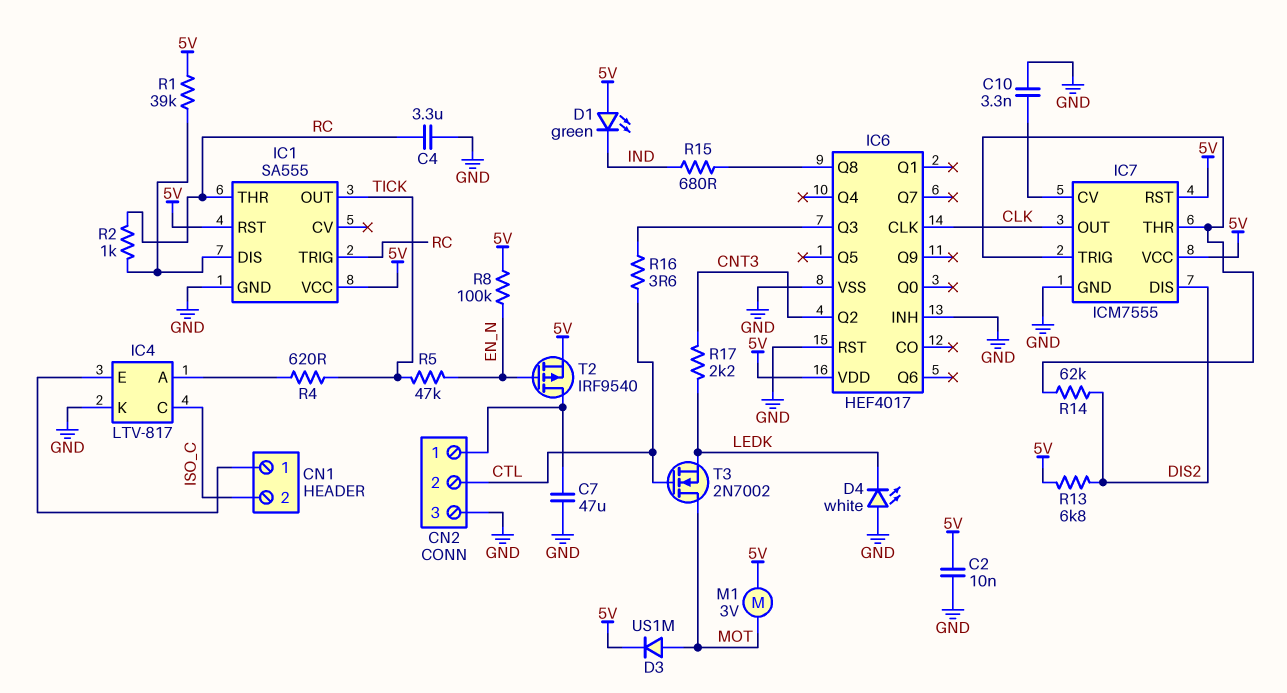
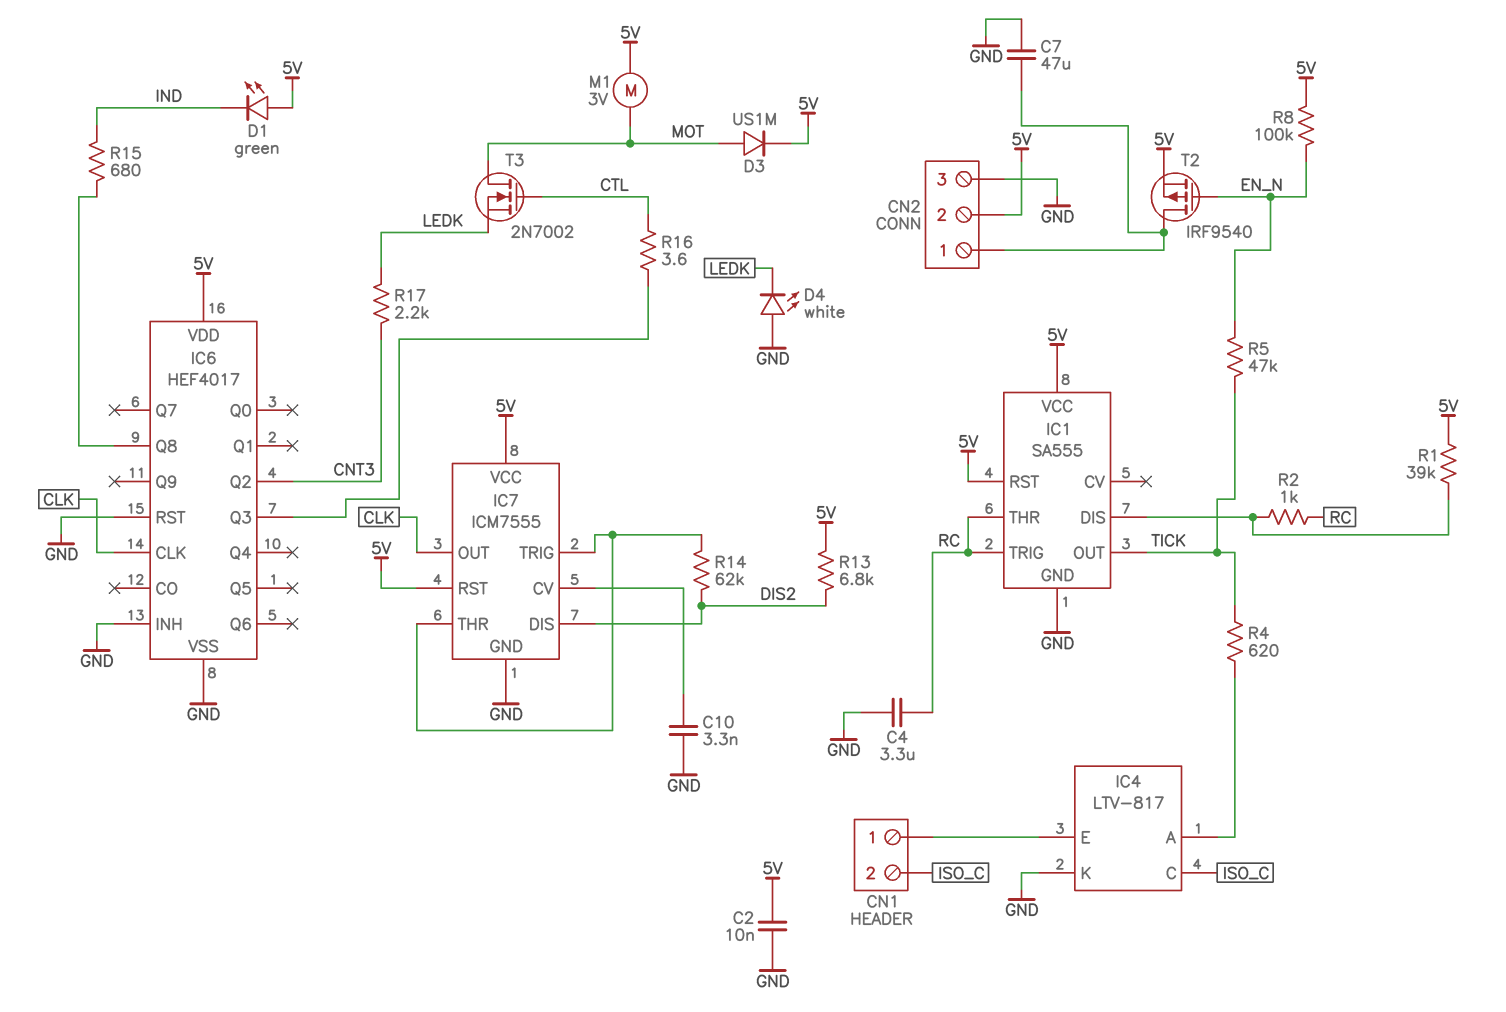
CN2 pin 2: CTL -> 5V

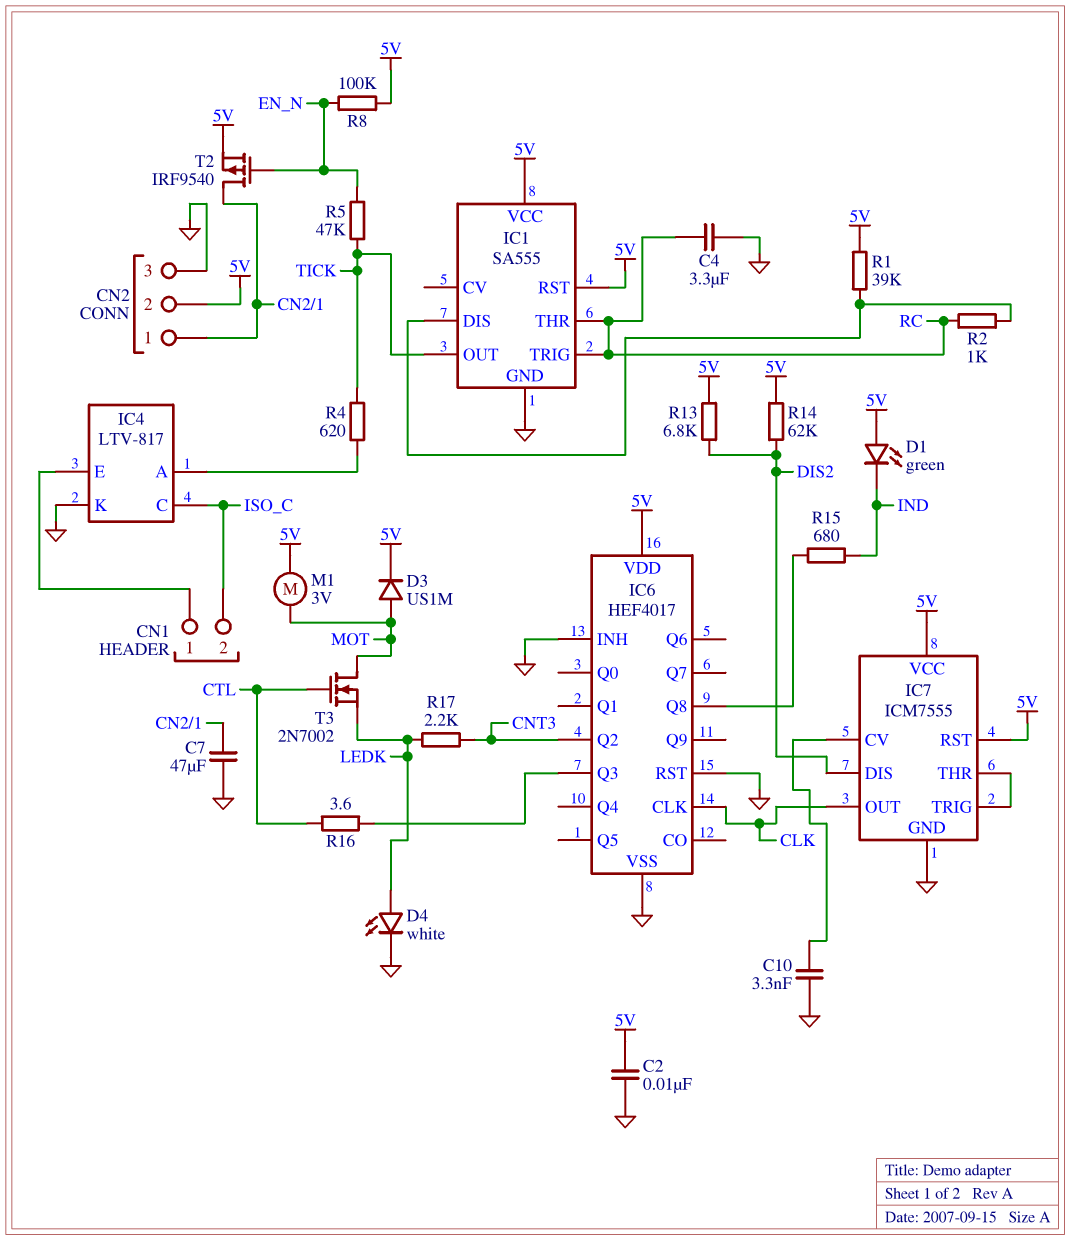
D4: LED white (A GND, K LEDK) -> LED white (A LEDK, K GND)
R14: 62k (DIS2, IC7/THR) -> 62k (5V, DIS2)

